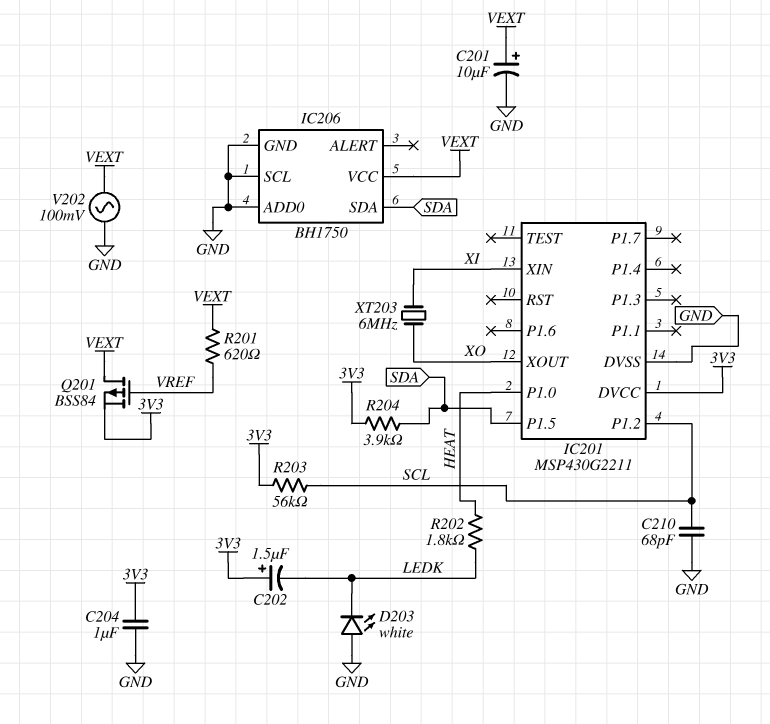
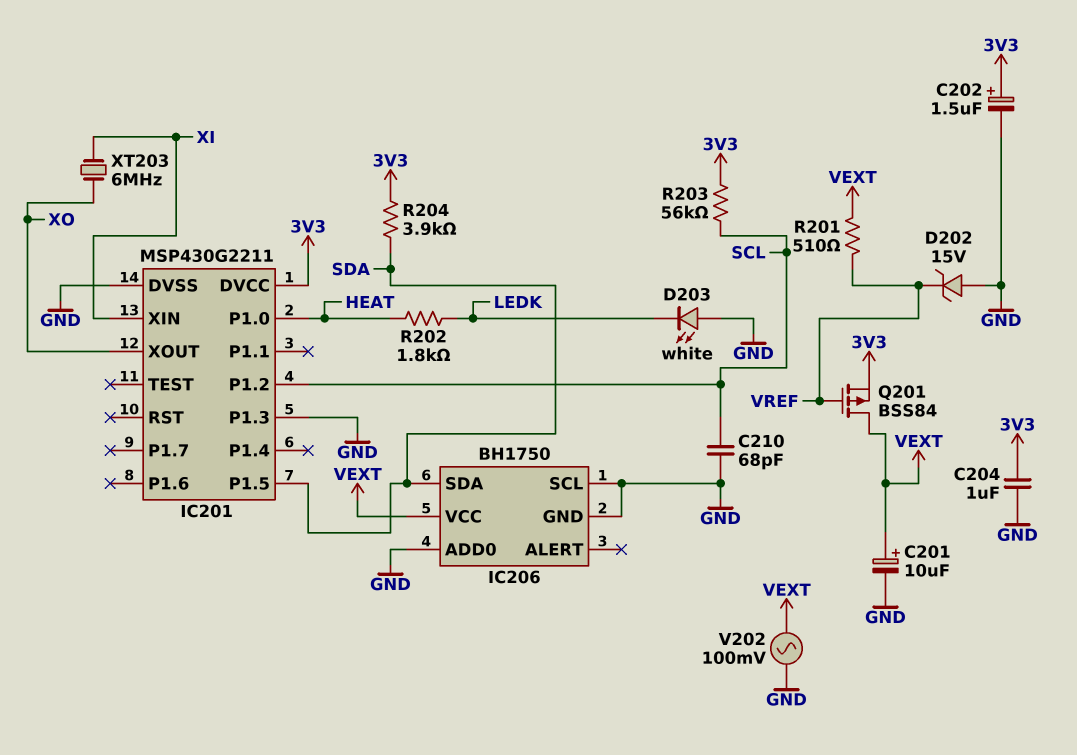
C202: 1.5uF (plus 3V3, minus LEDK) -> 1.5uF (plus 3V3, minus GND)
D202: none -> zener 15V (A GND, K VREF)
IC201 pin P1.3: none -> GND
R201: 620 (VEXT, VREF) -> 510 (VEXT, VREF)

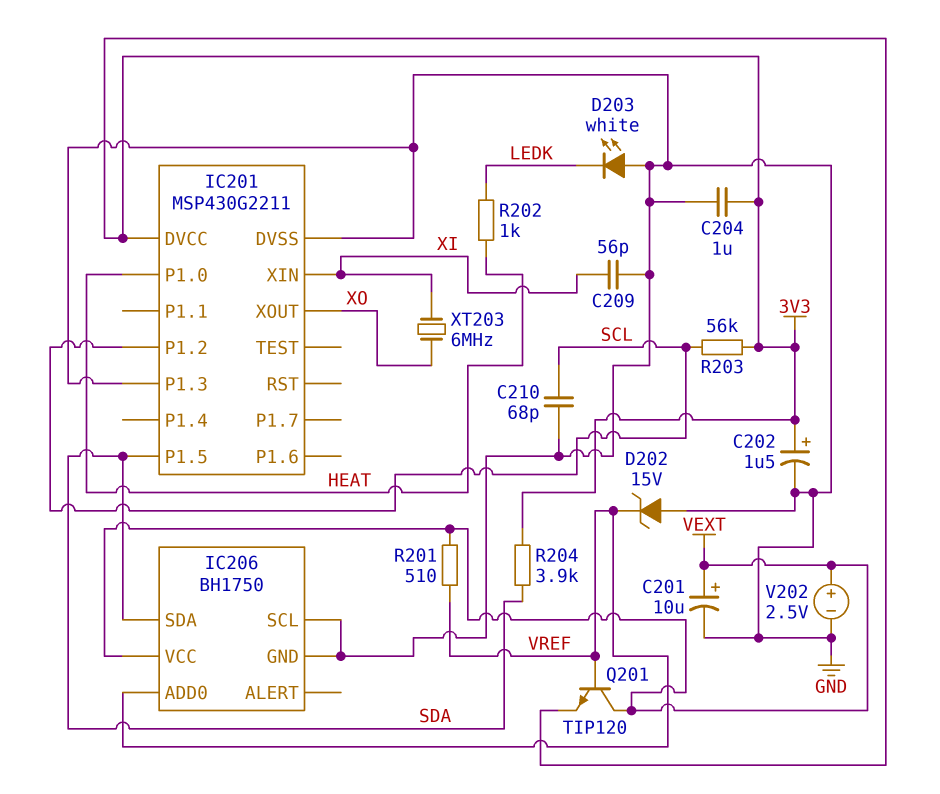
C209: none -> 56pF (GND, XI)
IC206 pin ADD0: GND -> VREF
Q201: PMOS BSS84 (G VREF, D VEXT, S 3V3) -> NPN TIP120 (B VREF, C VEXT, E 3V3)
R202: 1.8k (HEAT, LEDK) -> 1k (HEAT, LEDK)
V202: AC 100mV (GND, VEXT) -> 2.5V (plus VEXT, minus GND)

